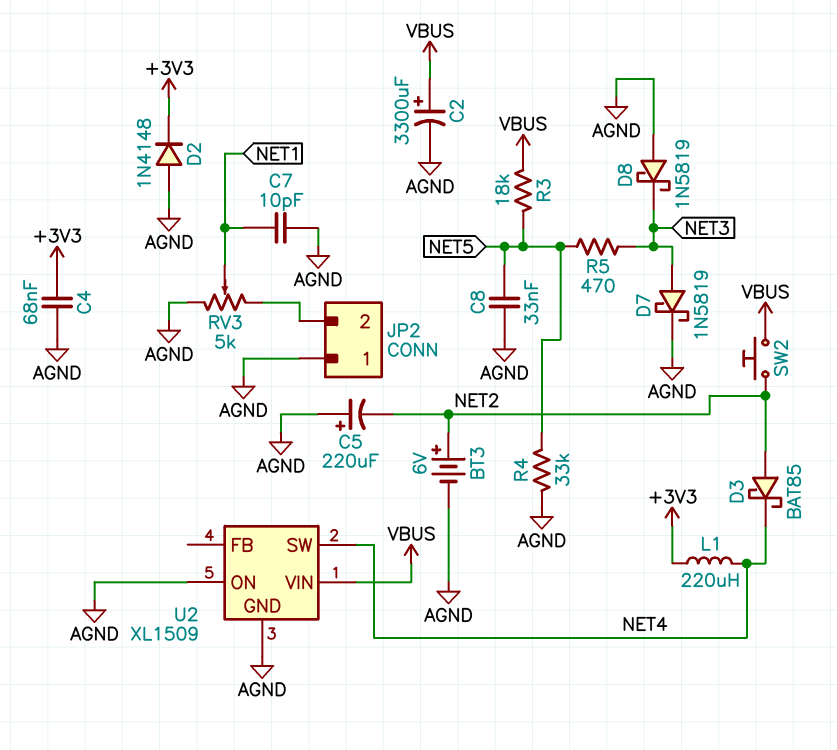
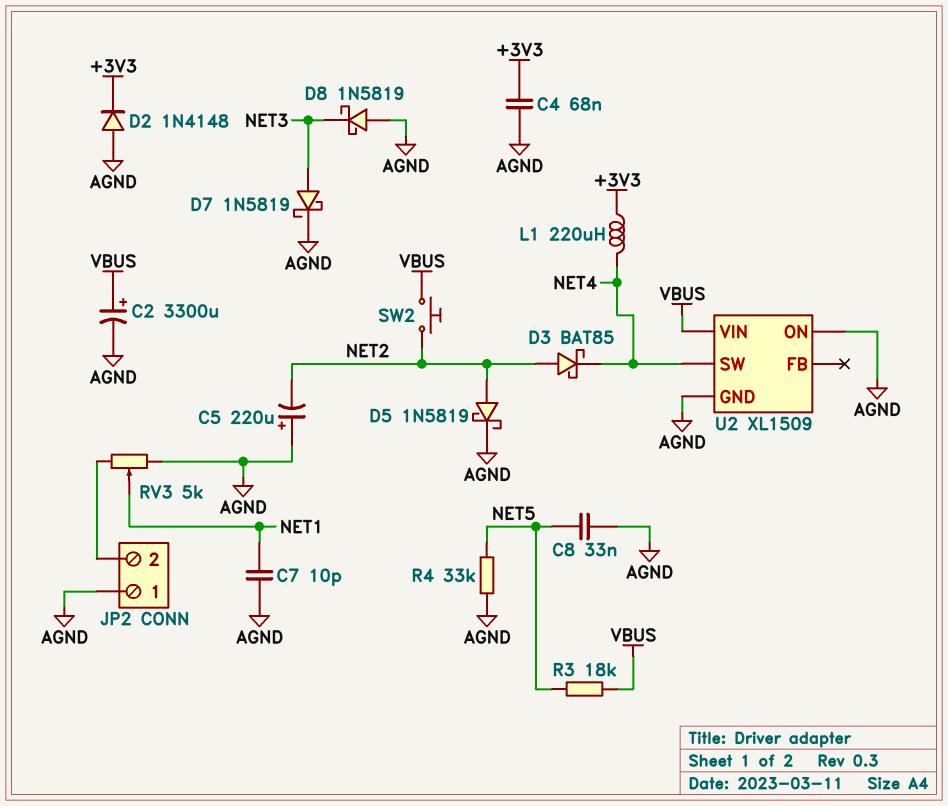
BT3: 6V (plus NET2, minus AGND) -> none
D5: none -> schottky 1N5819 (A NET2, K AGND)
R5: 470 (NET3, NET5) -> none

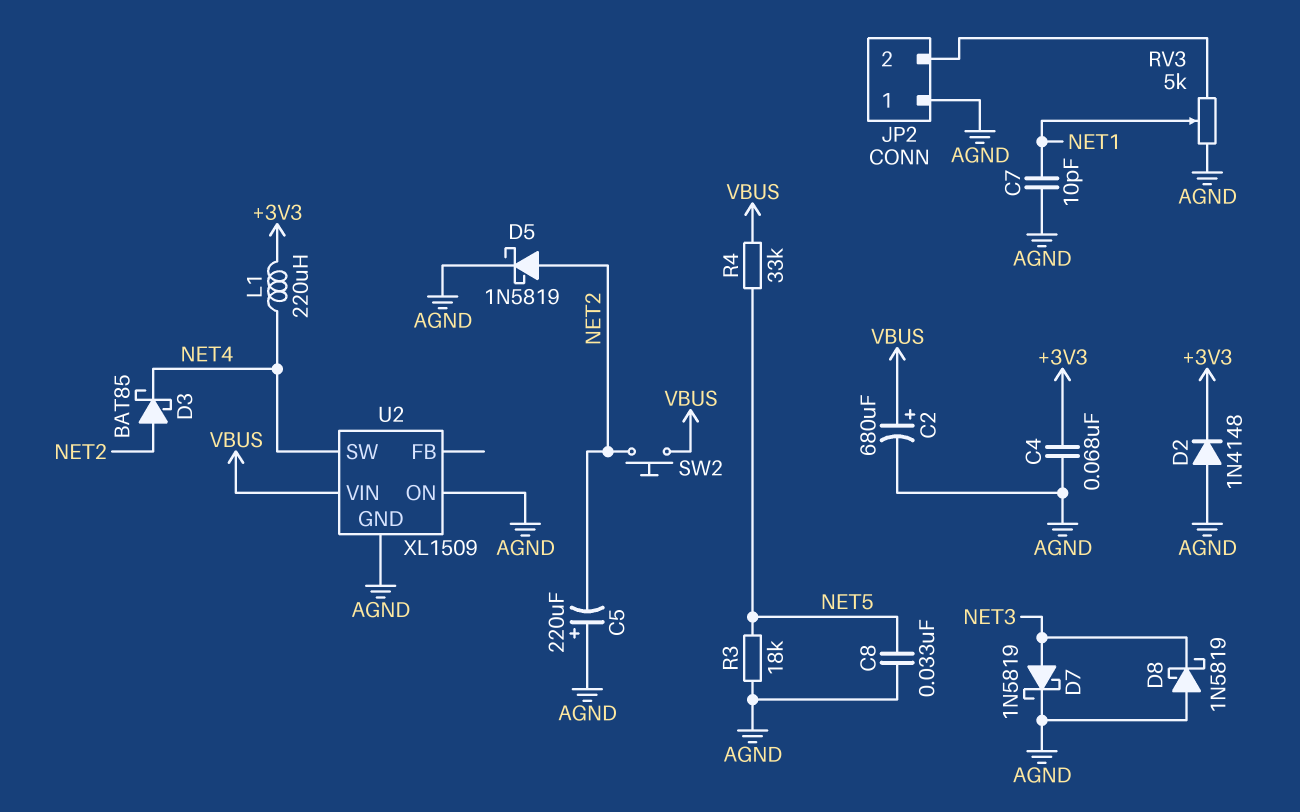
C2: 3300uF (plus VBUS, minus AGND) -> 680uF (plus VBUS, minus AGND)
R3: 18k (NET5, VBUS) -> 18k (AGND, NET5)
R4: 33k (AGND, NET5) -> 33k (NET5, VBUS)

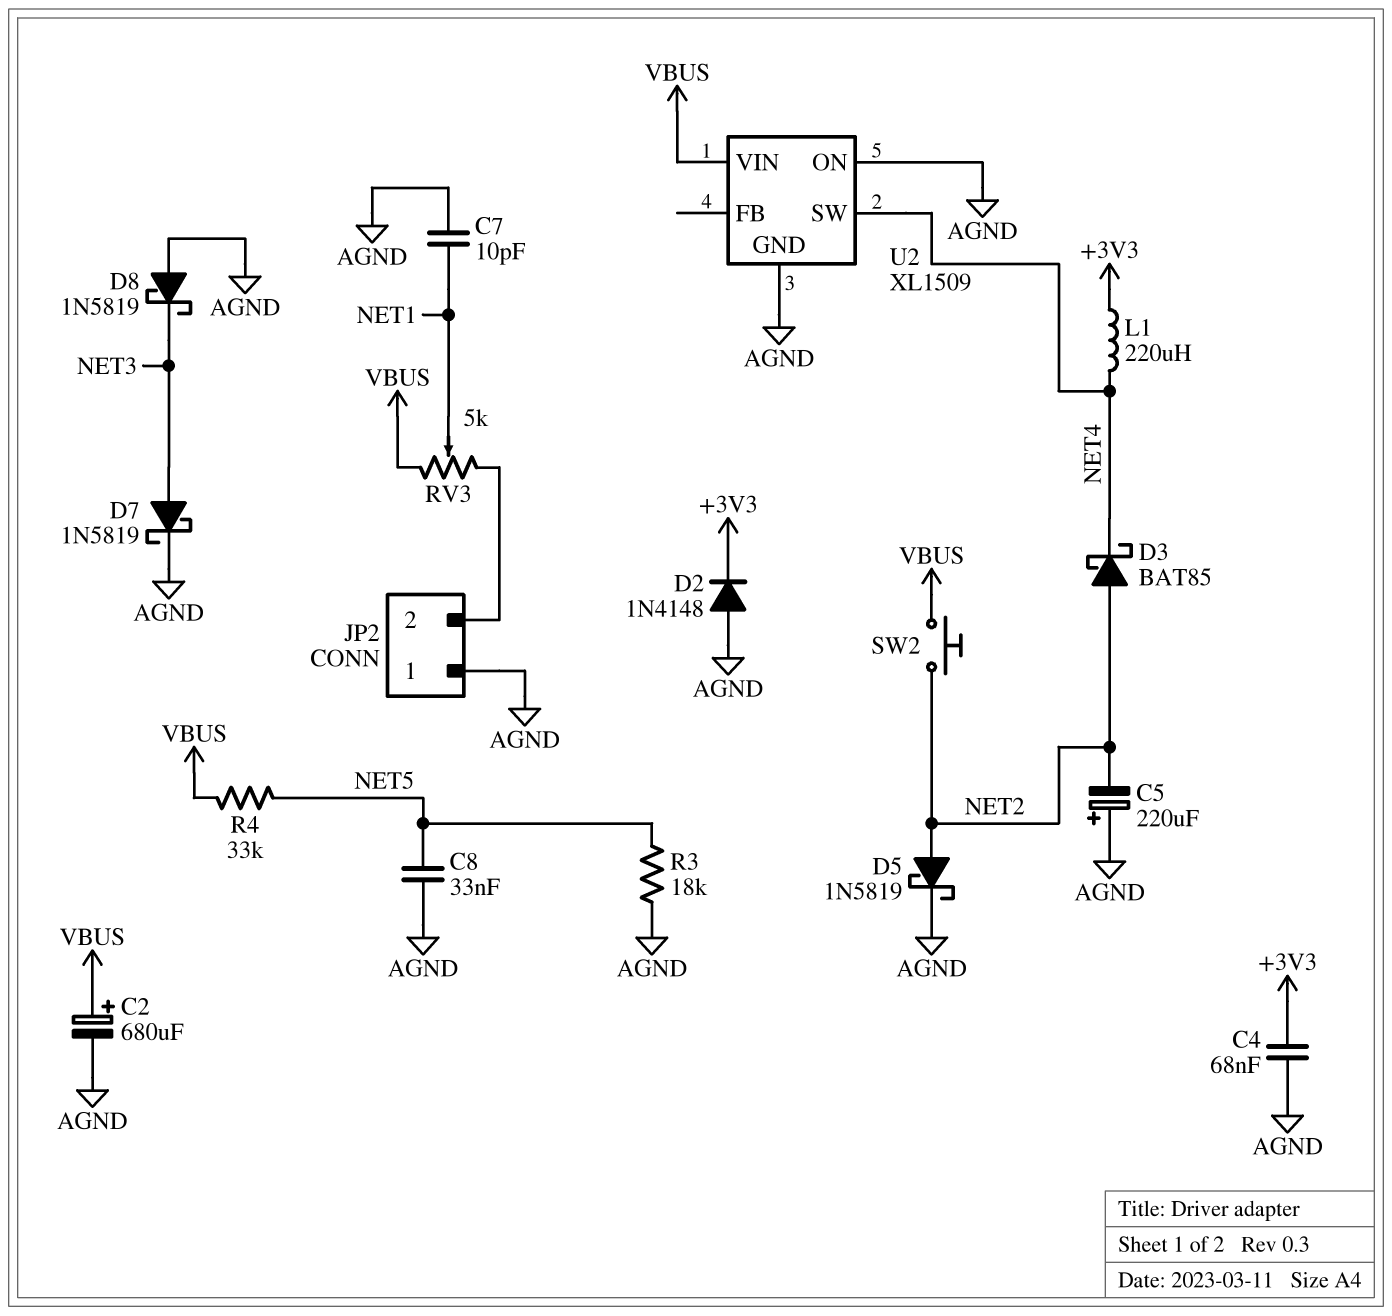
RV3: 5k (AGND, JP2/2, wiper NET1) -> 5k (JP2/2, VBUS, wiper NET1)

